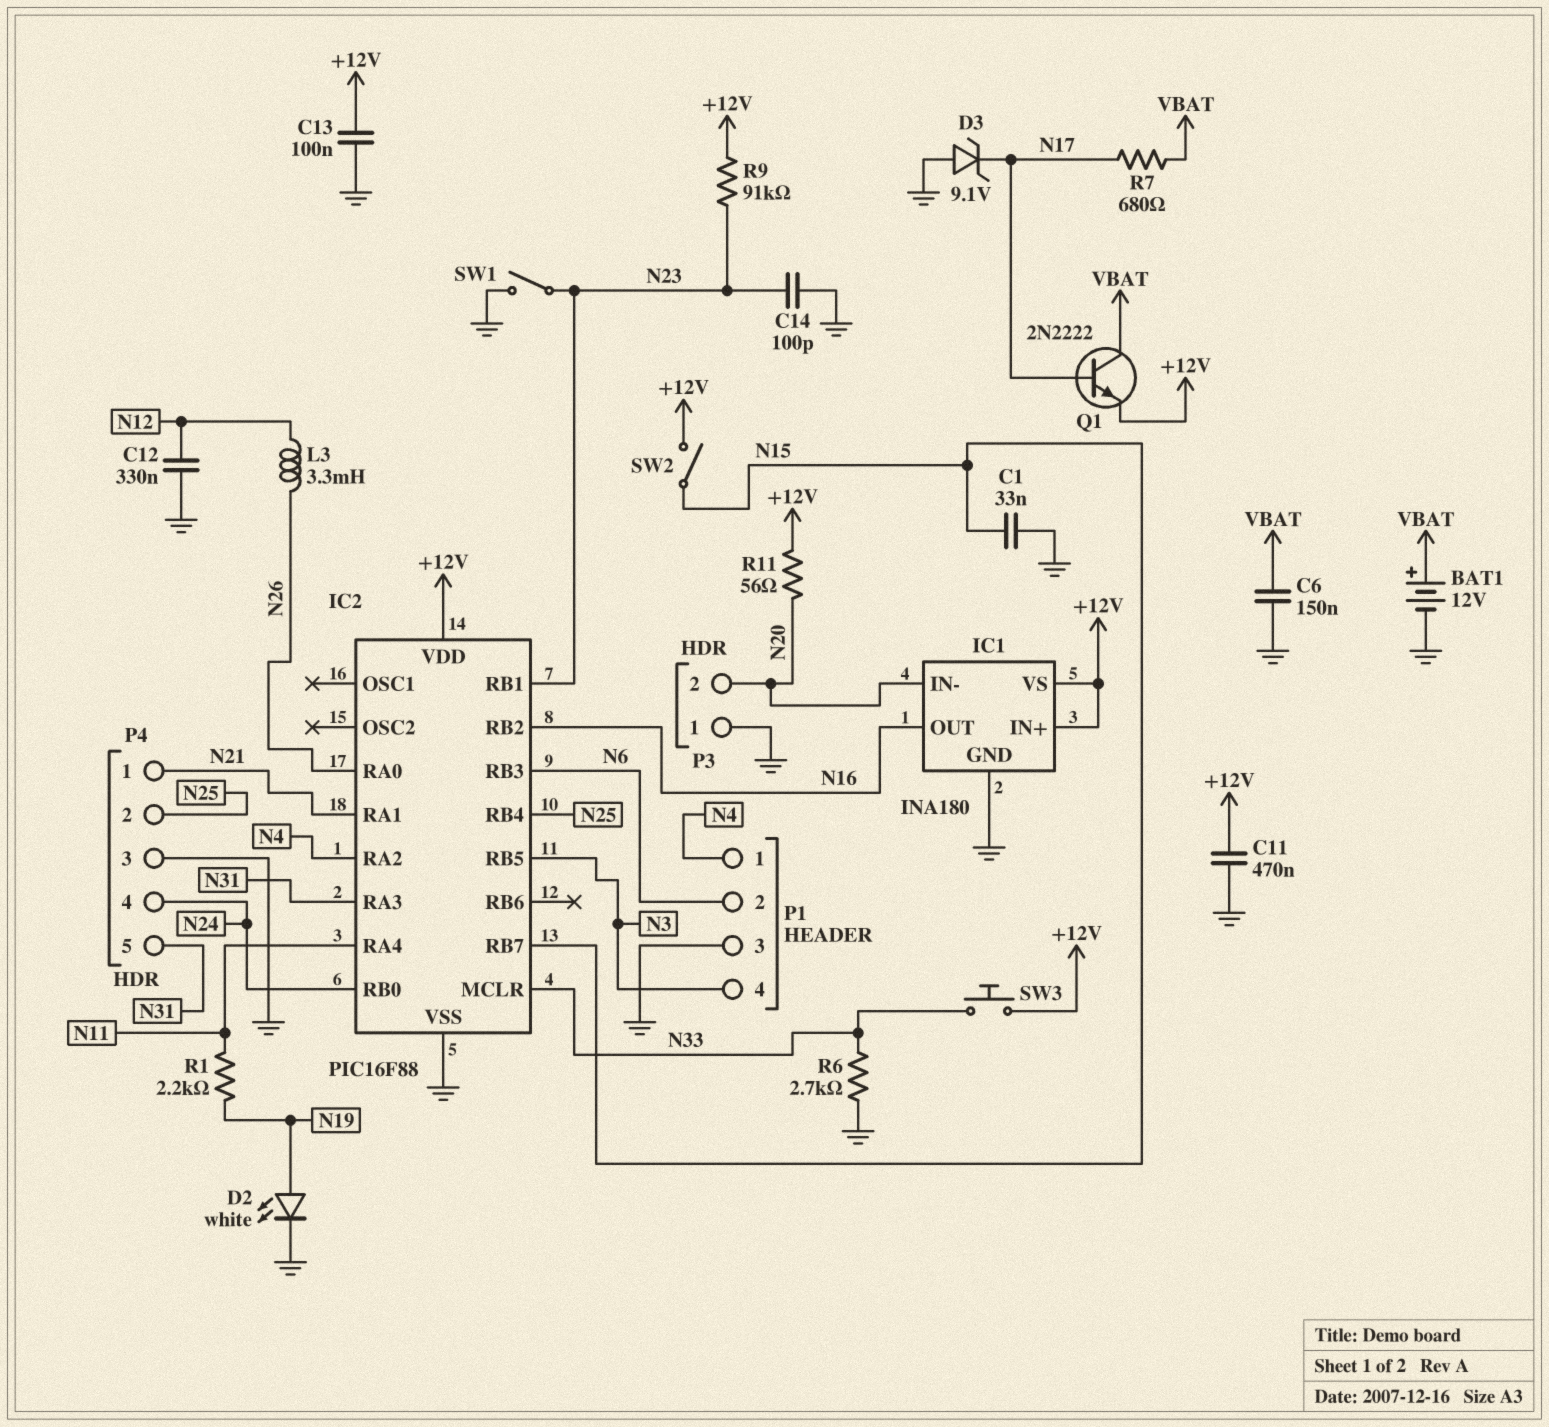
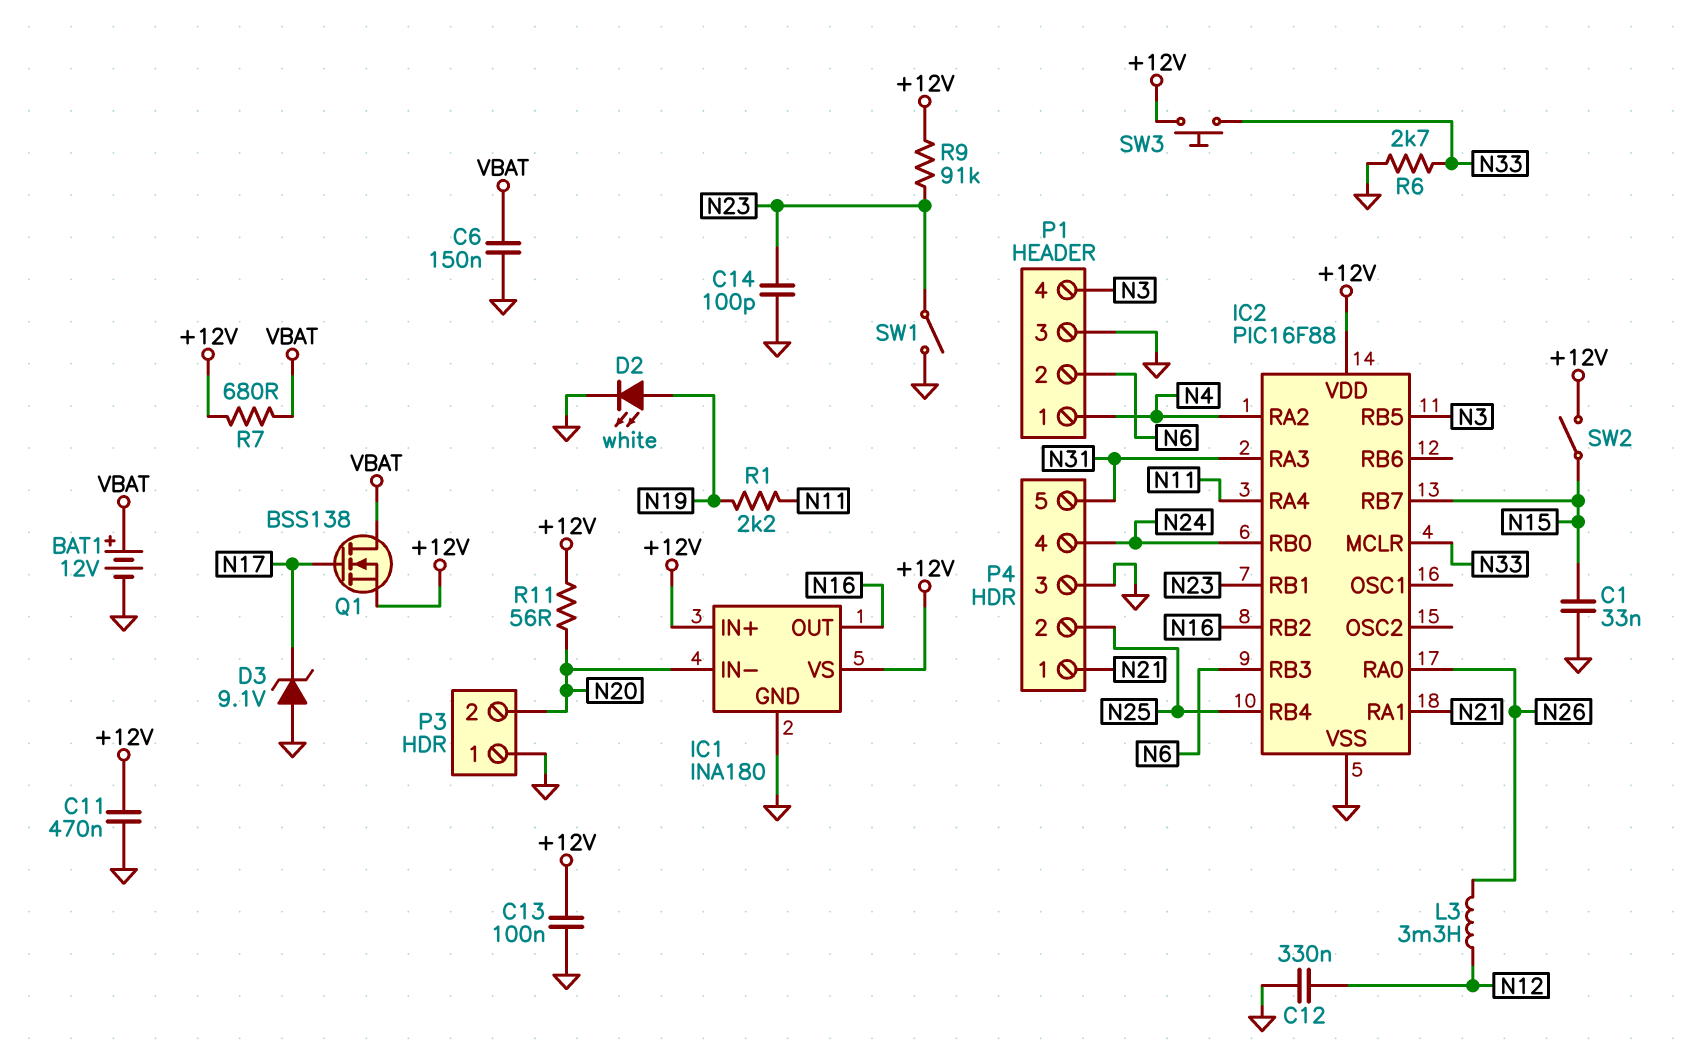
Q1: NPN 2N2222 (B N17, C VBAT, E +12V) -> NMOS BSS138 (G N17, D VBAT, S +12V)
R7: 680 (N17, VBAT) -> 680 (+12V, VBAT)

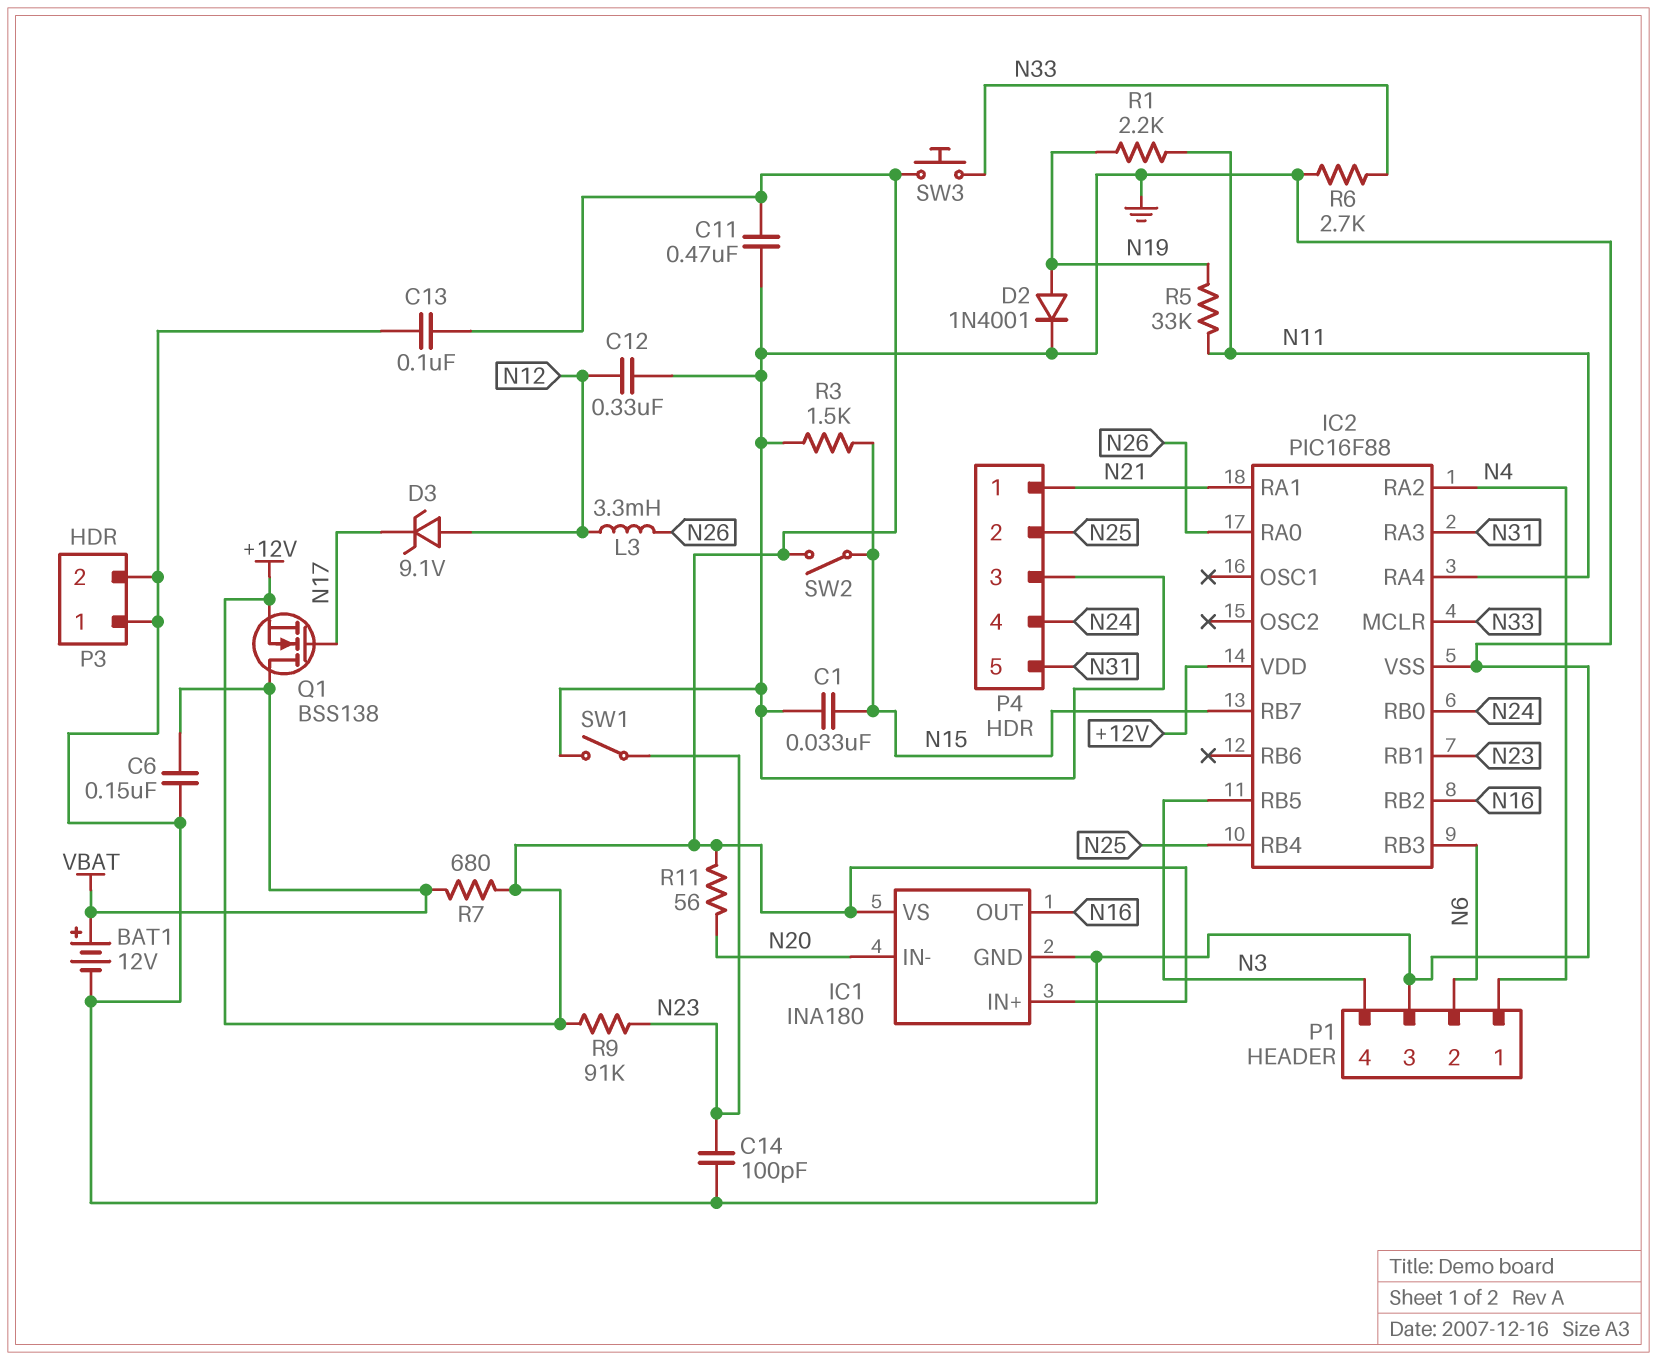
D2: LED white (A N19, K GND) -> diode 1N4001 (A N19, K GND)
D3: zener 9.1V (A GND, K N17) -> zener 9.1V (A N12, K N17)
P3 pin 2: N20 -> GND
R3: none -> 1.5k (GND, N15)
R5: none -> 33k (N11, N19)

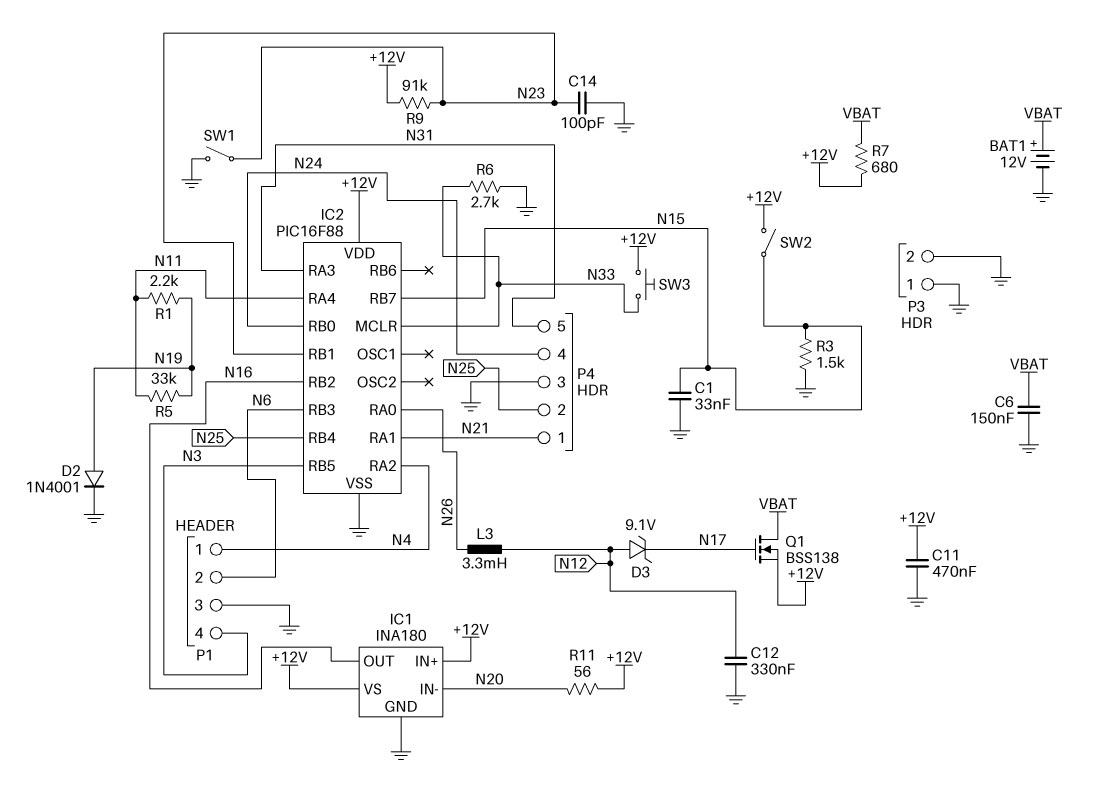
C13: 100nF (+12V, GND) -> none

